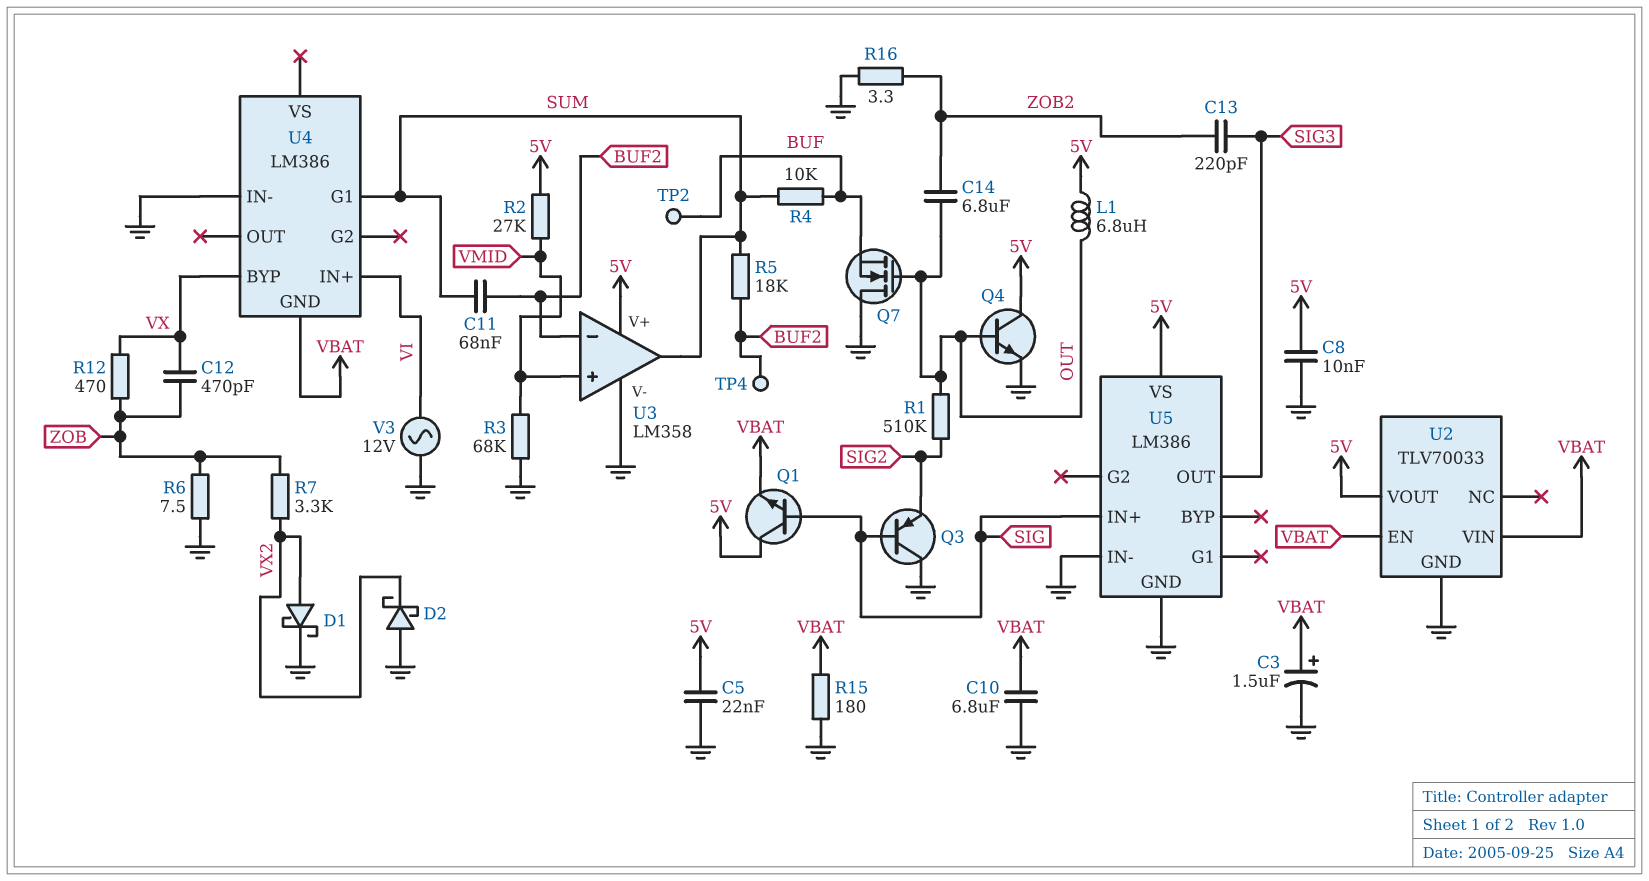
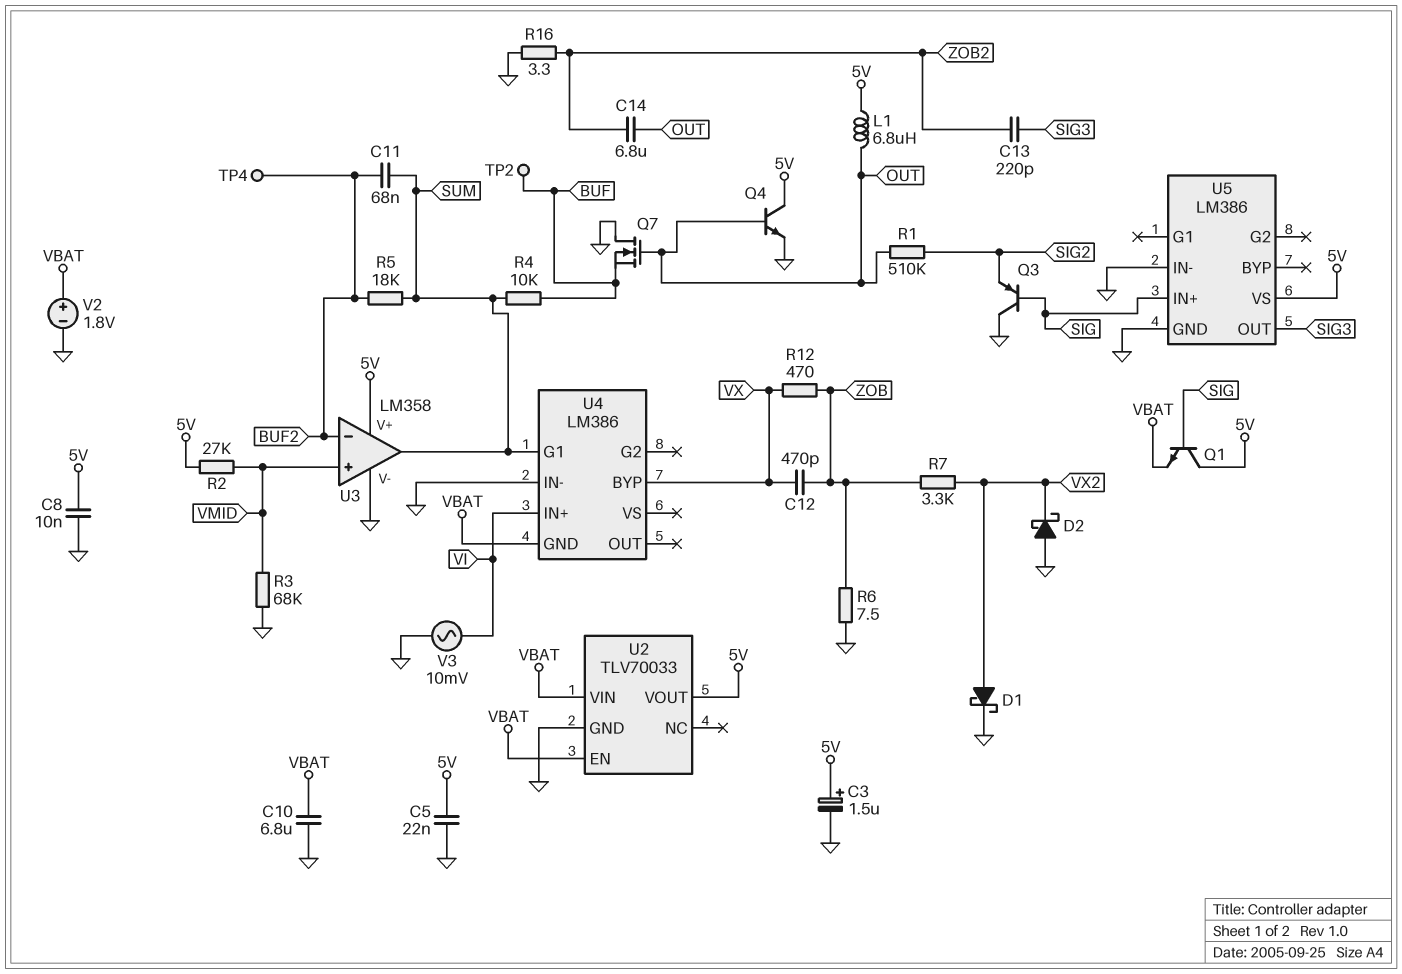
C3: 1.5uF (plus VBAT, minus GND) -> 1.5uF (plus 5V, minus GND)
R15: 180 (GND, VBAT) -> none
V2: none -> 1.8V (plus VBAT, minus GND)
V3: AC 12V (GND, VI) -> AC 10mV (GND, VI)

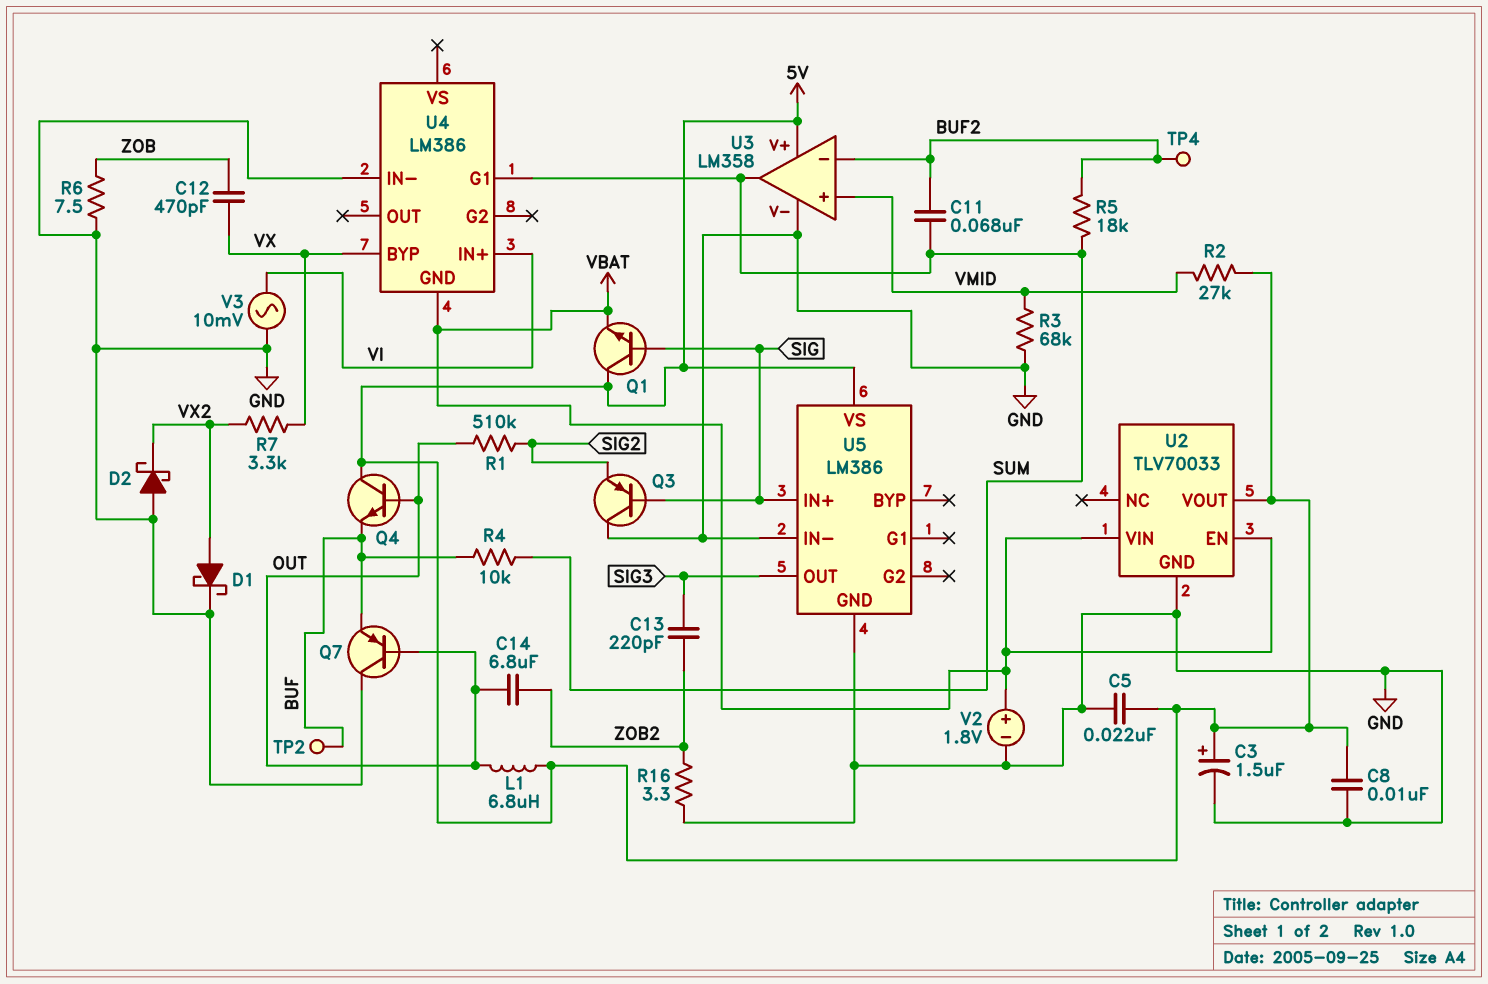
C10: 6.8uF (GND, VBAT) -> none
Q4: NPN (B OUT, C 5V, E GND) -> NPN (B OUT, C 5V, E BUF)
Q7: NMOS (G OUT, D GND, S BUF) -> PNP (B OUT, C GND, E BUF)
R7: 3.3k (VX2, ZOB) -> 3.3k (VX, VX2)
R12: 470 (VX, ZOB) -> none

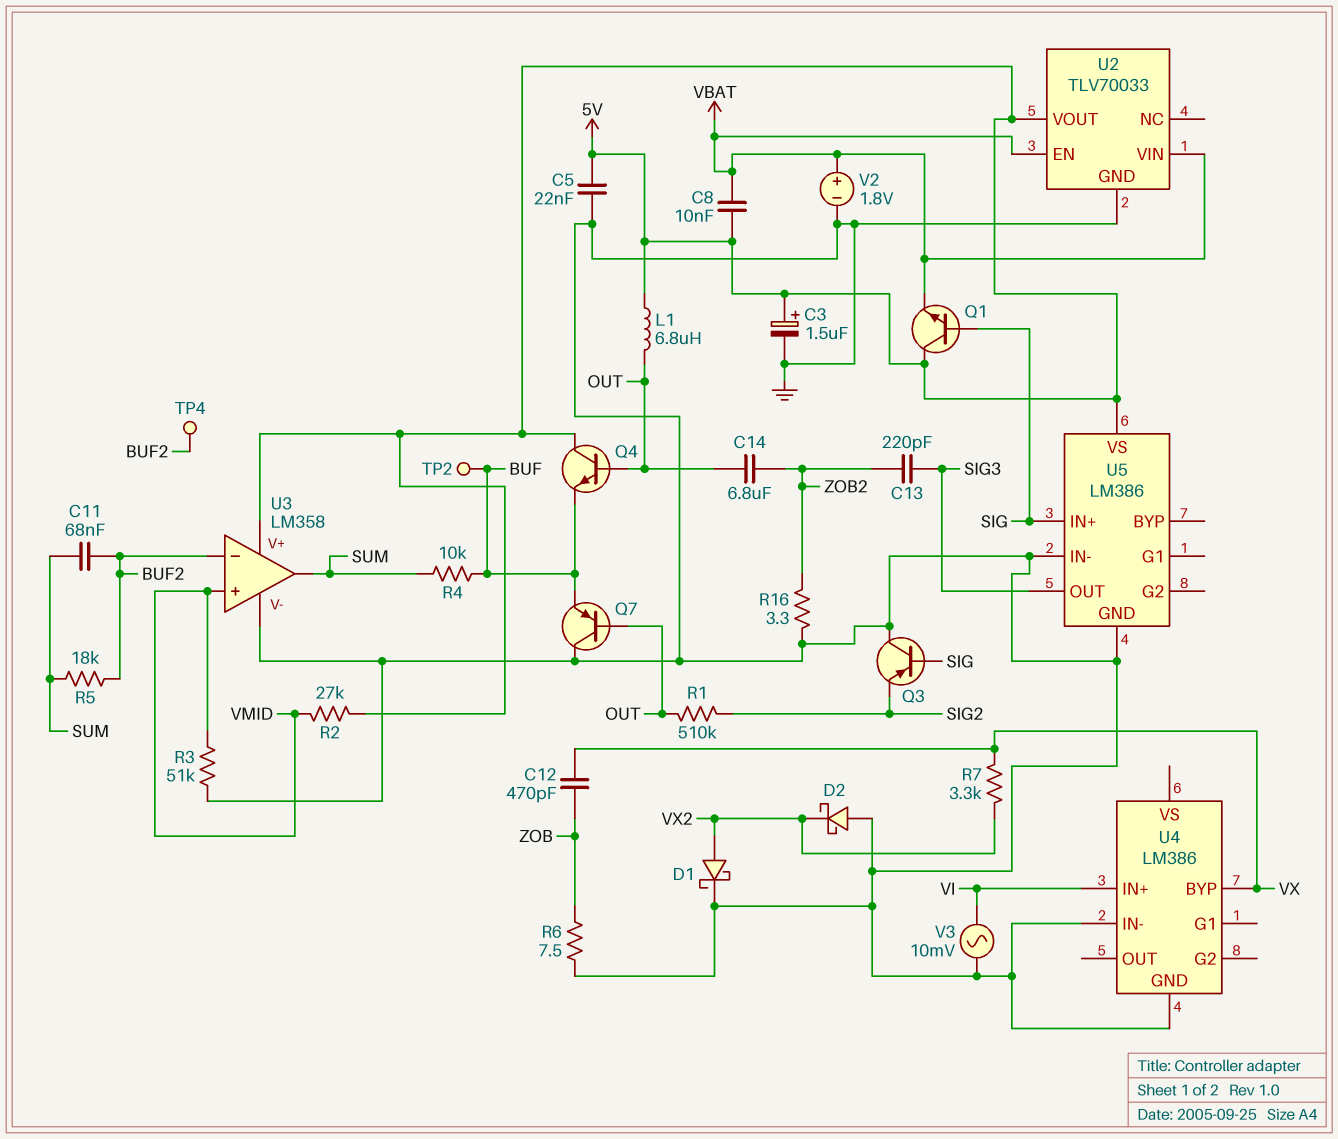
C8: 10nF (5V, GND) -> 10nF (5V, VBAT)
R3: 68k (GND, VMID) -> 51k (GND, VMID)
U4 pin G1: SUM -> none
U4 pin GND: VBAT -> GND

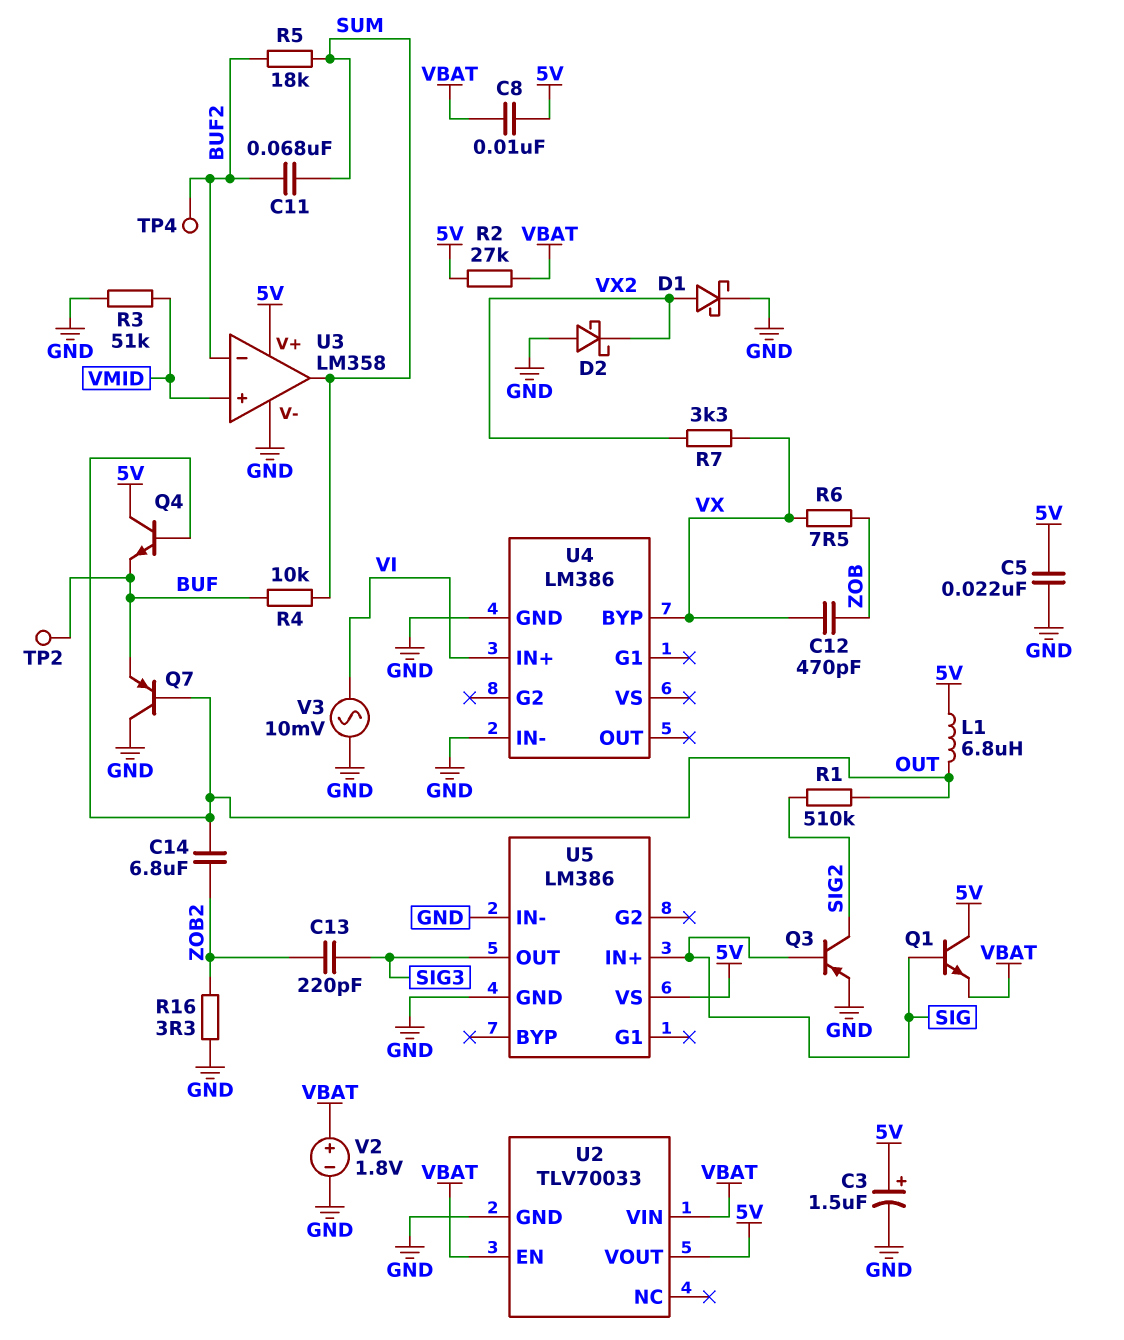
Q3: PNP (B SIG, C GND, E SIG2) -> PNP (B SIG, C SIG2, E GND)
R2: 27k (5V, VMID) -> 27k (5V, VBAT)
R6: 7.5 (GND, ZOB) -> 7.5 (VX, ZOB)

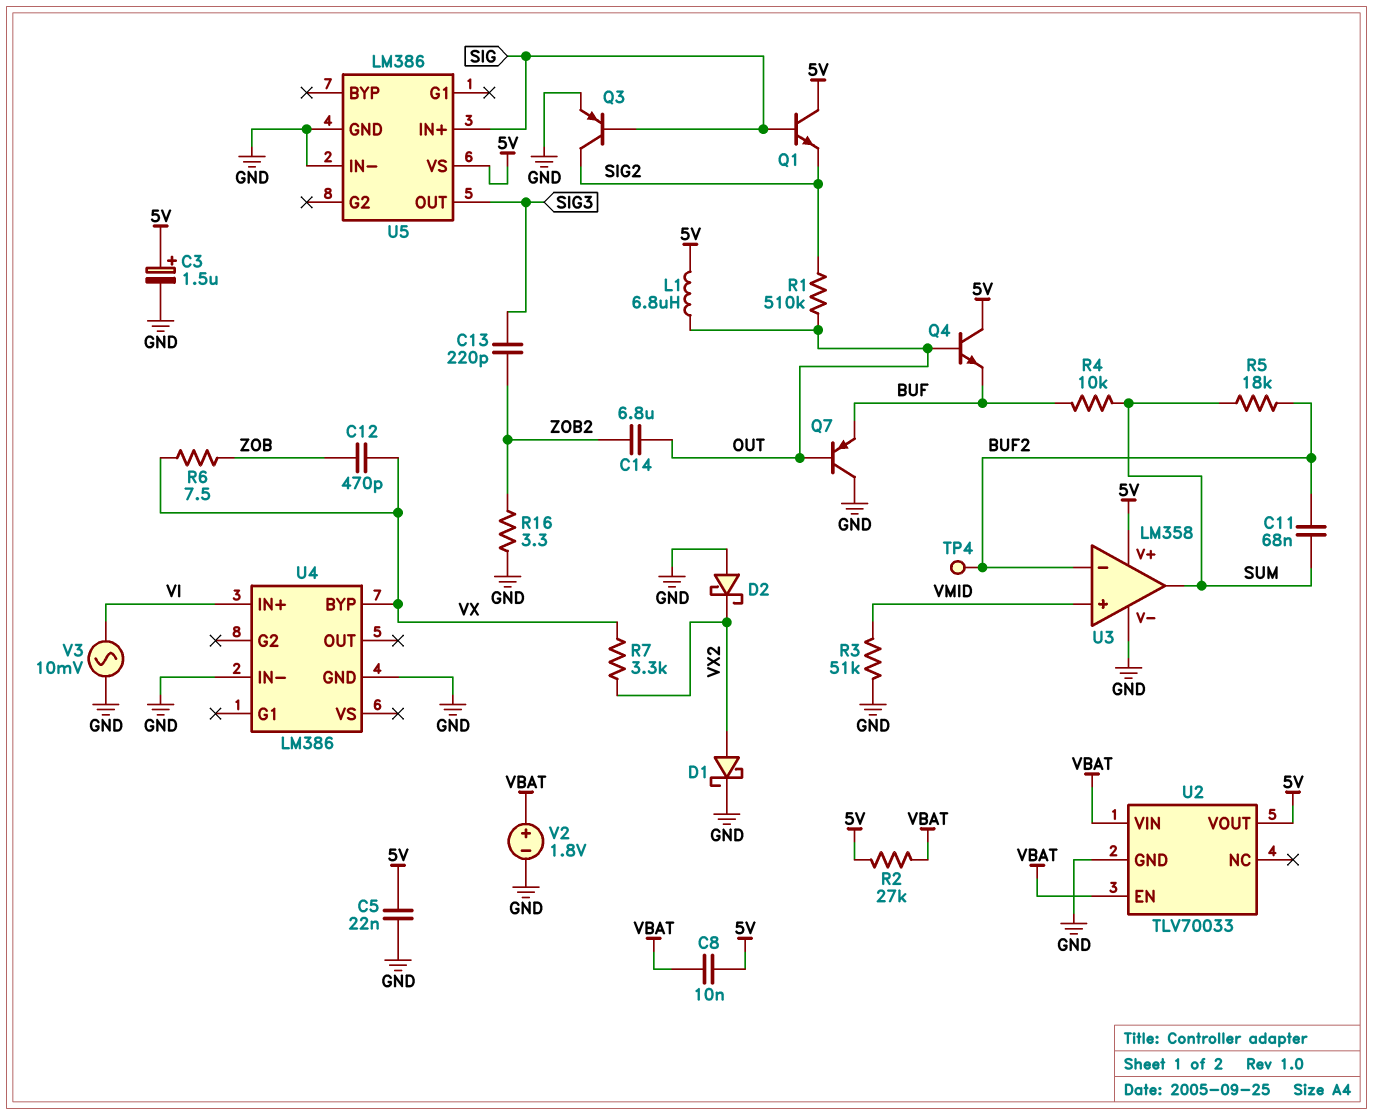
Q1: NPN (B SIG, C 5V, E VBAT) -> NPN (B SIG, C 5V, E SIG2)
TP2: test point (BUF) -> none

